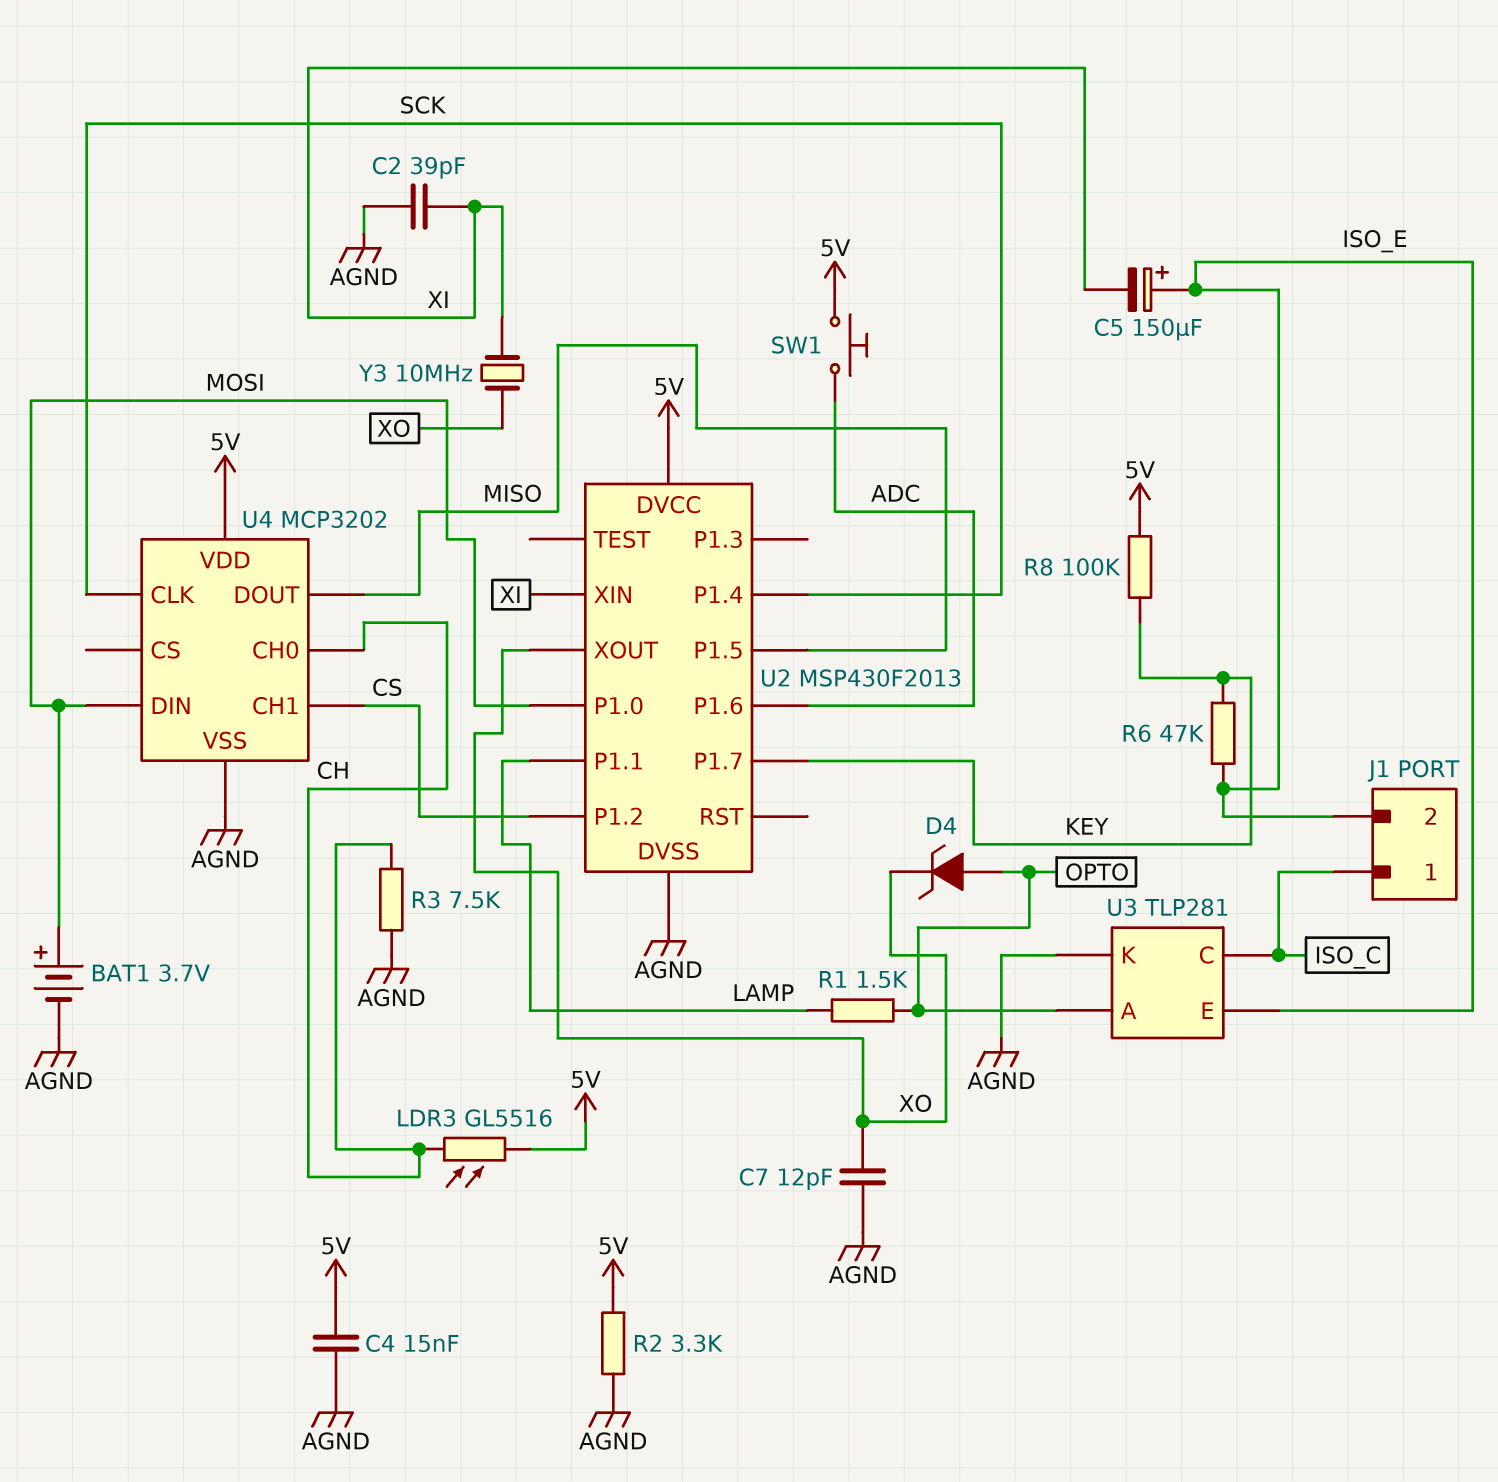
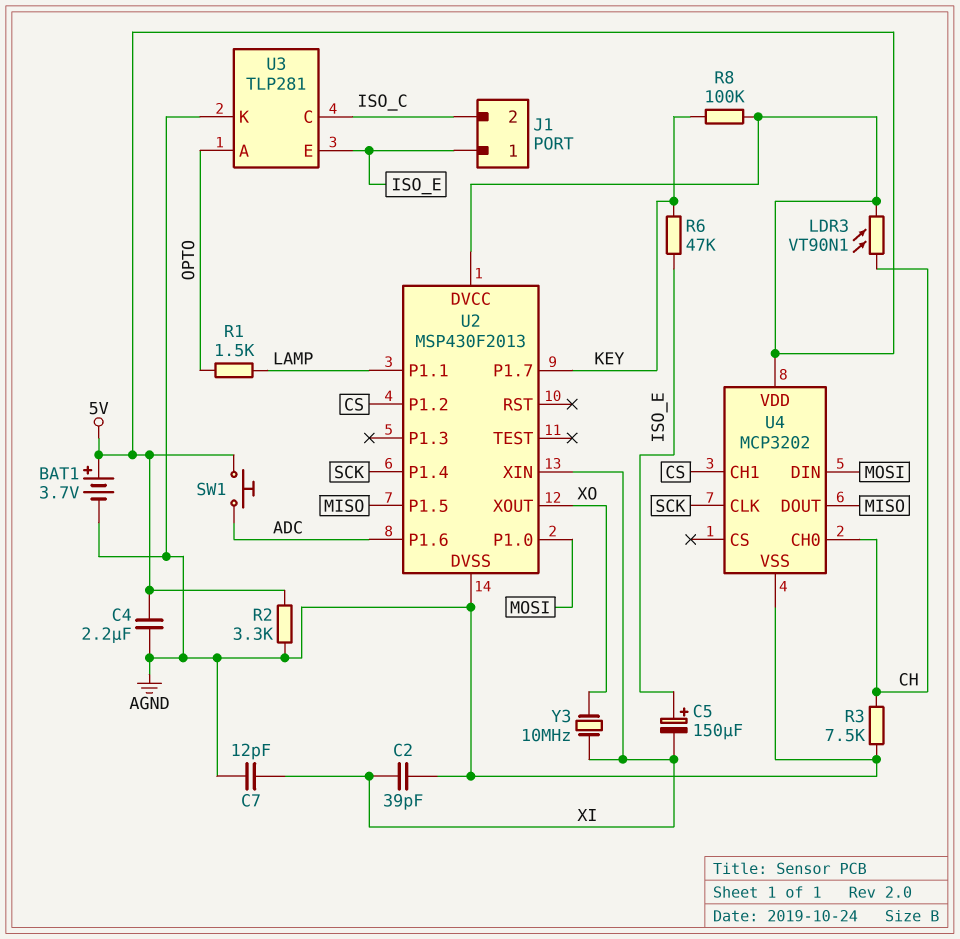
BAT1: 3.7V (plus MOSI, minus AGND) -> 3.7V (plus 5V, minus AGND)
C4: 15nF (5V, AGND) -> 2.2uF (5V, AGND)
C7: 12pF (AGND, XO) -> 12pF (AGND, XI)
D4: zener (A OPTO, K XO) -> none
J1 pin 1: ISO_C -> ISO_E
J1 pin 2: ISO_E -> ISO_C
LDR3: GL5516 (5V, CH) -> VT90N1 (5V, CH)

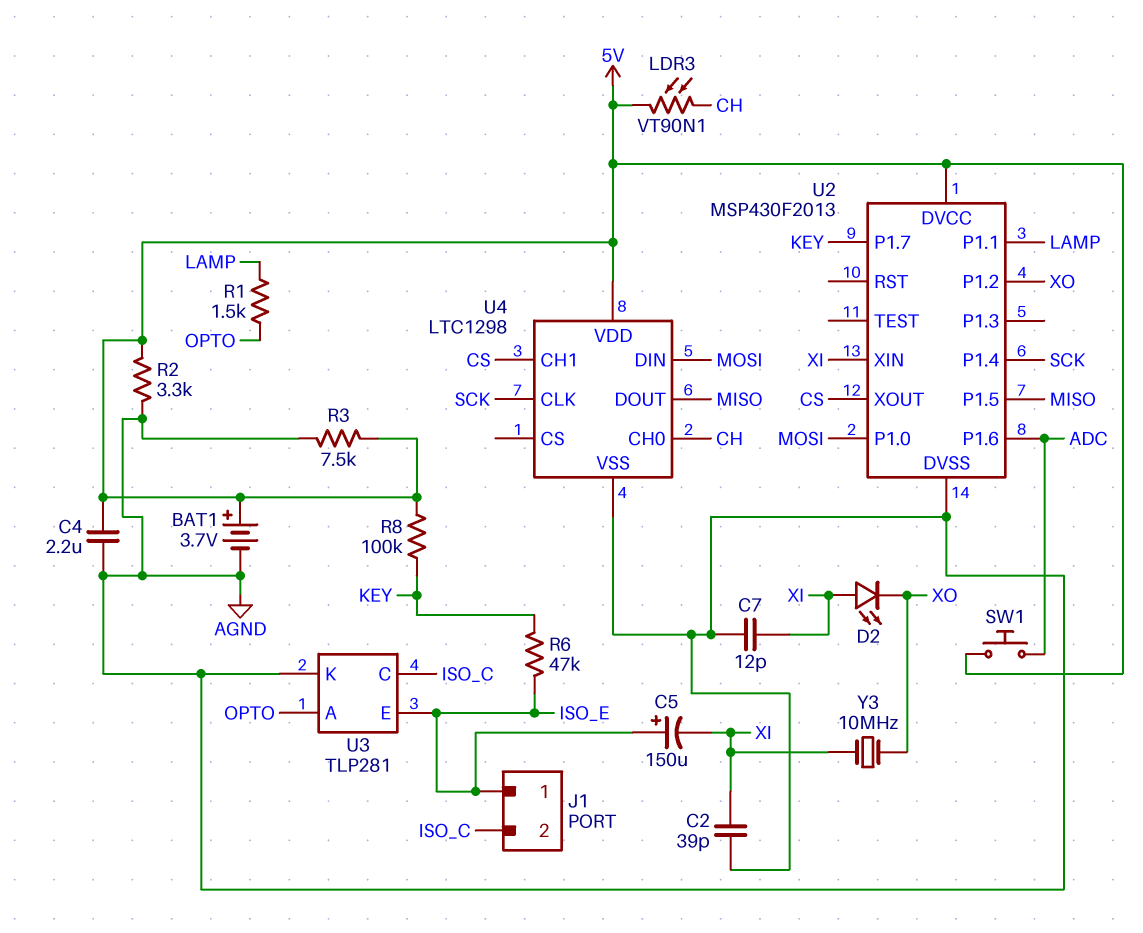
D2: none -> LED (A XI, K XO)
R3: 7.5k (AGND, CH) -> 7.5k (5V, AGND)
U2 pin P1.2: CS -> XO
U2 pin XOUT: XO -> CS
U4: MCP3202 -> LTC1298

